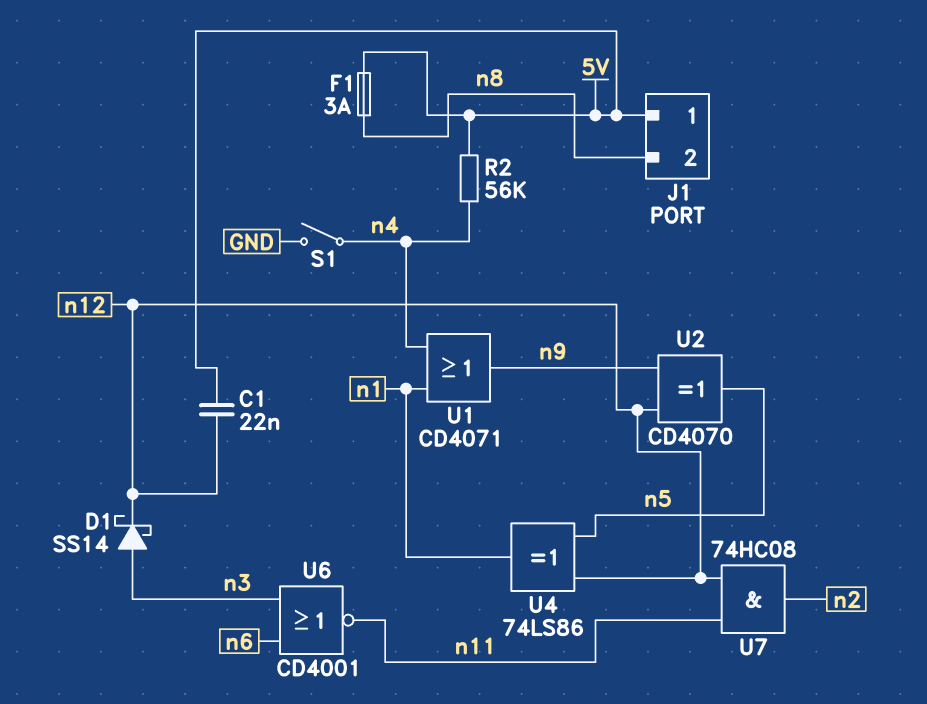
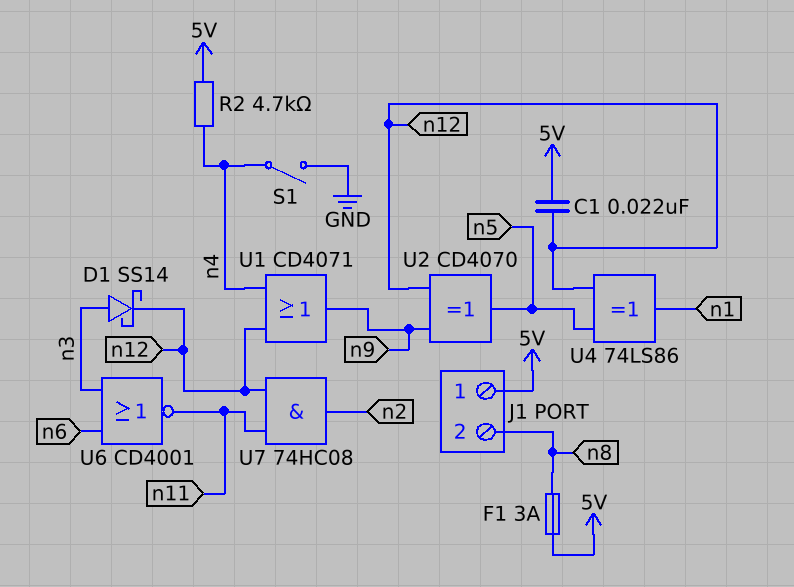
R2: 56k (5V, n4) -> 4.7k (5V, n4)
U1: OR CD4071 (in n1, in n4, out n9) -> OR CD4071 (in n4, in n12, out n9)

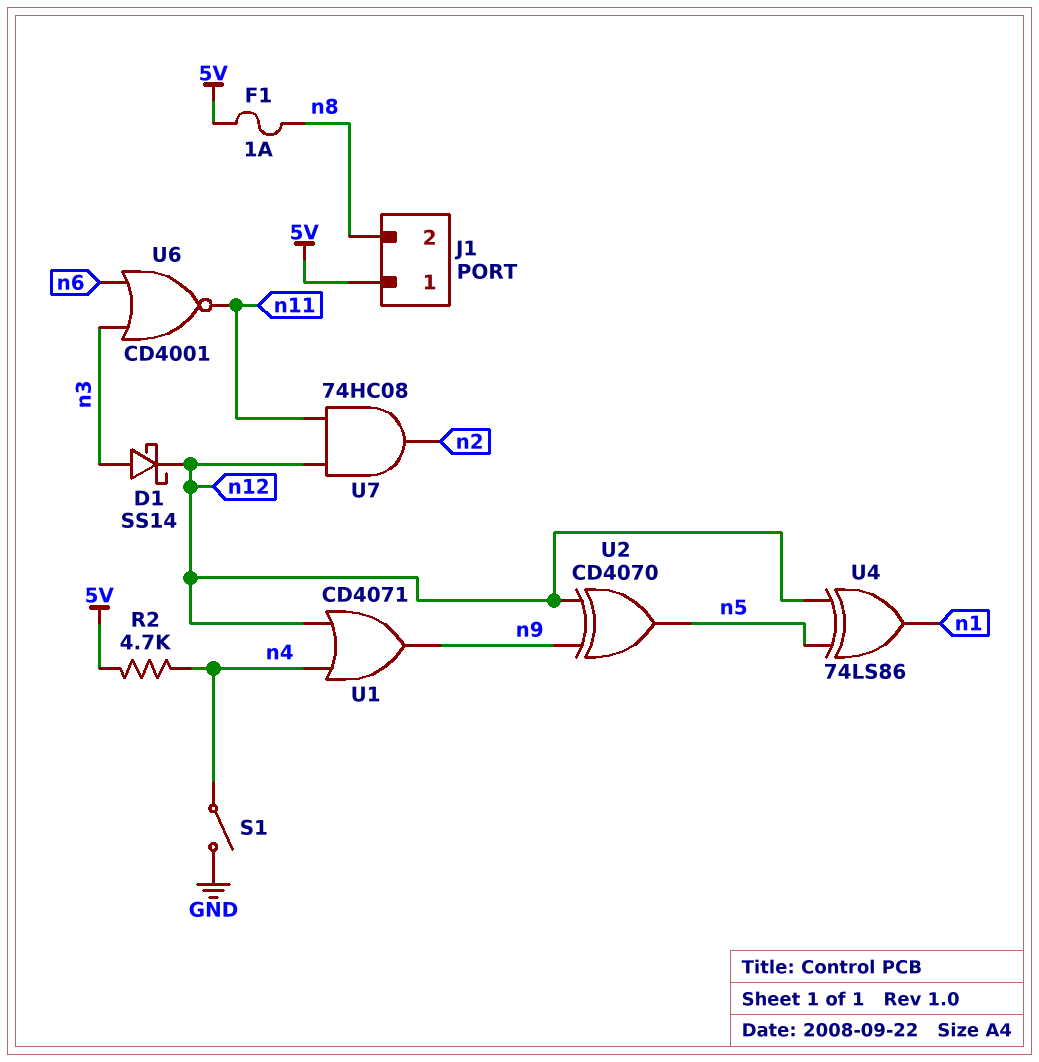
C1: 22nF (5V, n12) -> none
F1: 3A (5V, n8) -> 1A (5V, n8)

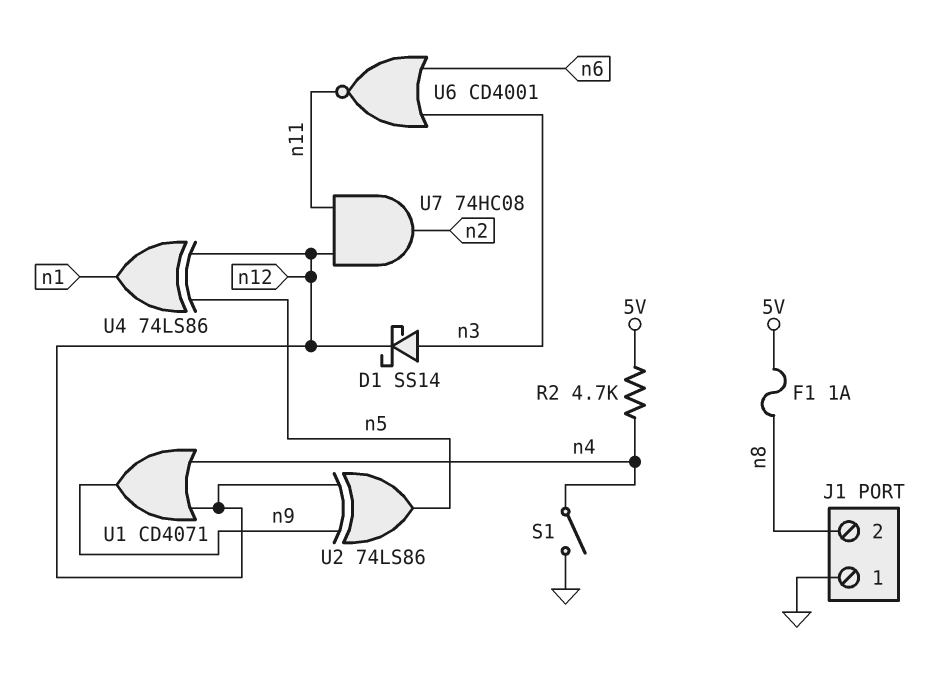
J1 pin 1: 5V -> GND
U2: XOR CD4070 (in n9, in n12, out n5) -> XOR 74LS86 (in n9, in n12, out n5)

